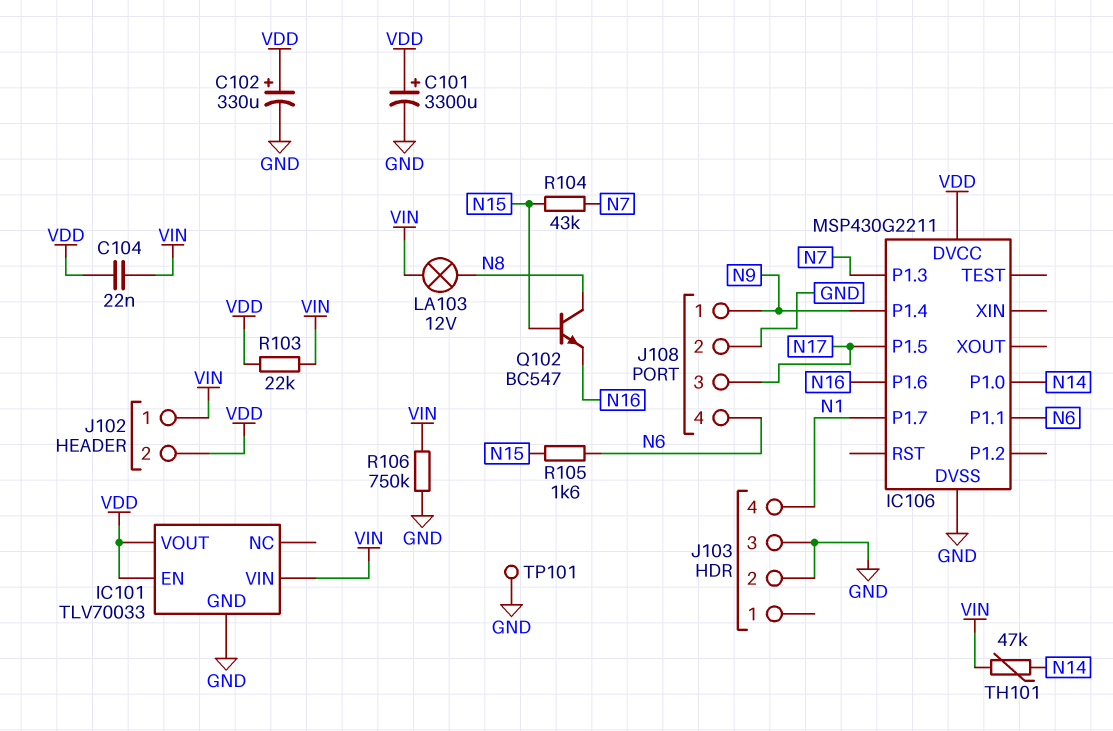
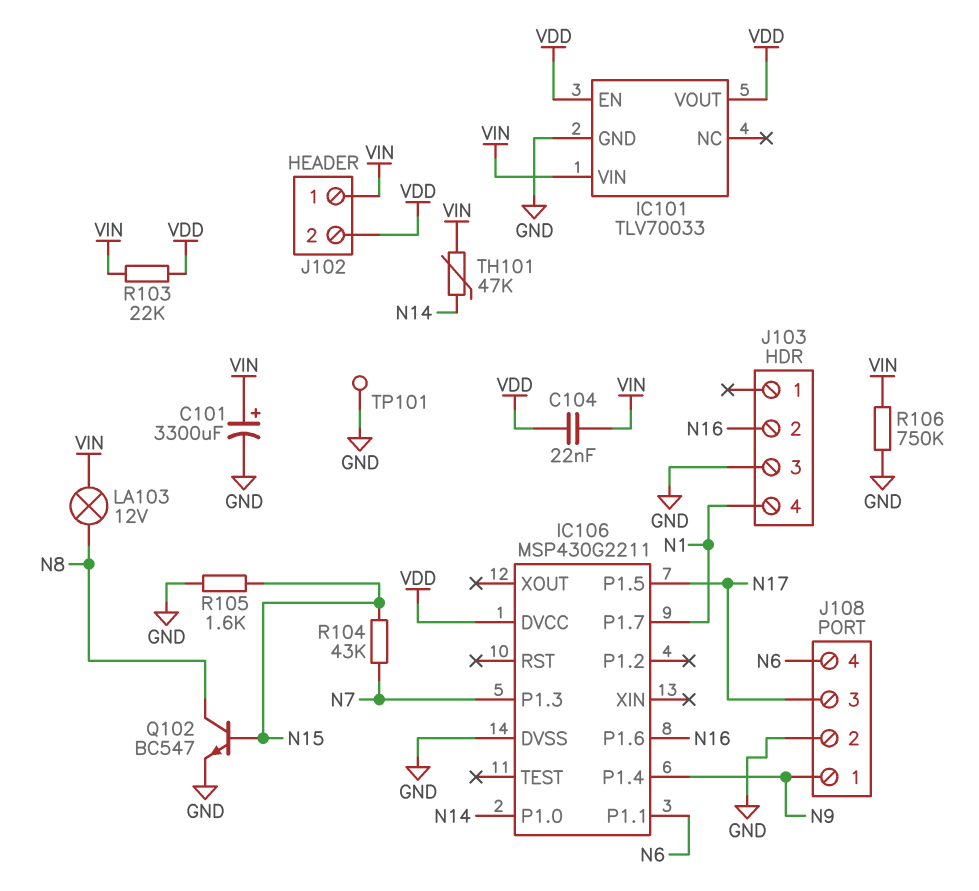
C101: 3300uF (plus VDD, minus GND) -> 3300uF (plus VIN, minus GND)
C102: 330uF (plus VDD, minus GND) -> none
J103 pin 2: GND -> N16
Q102: NPN BC547 (B N15, C N8, E N16) -> NPN BC547 (B N15, C N8, E GND)
R105: 1.6k (N6, N15) -> 1.6k (GND, N15)

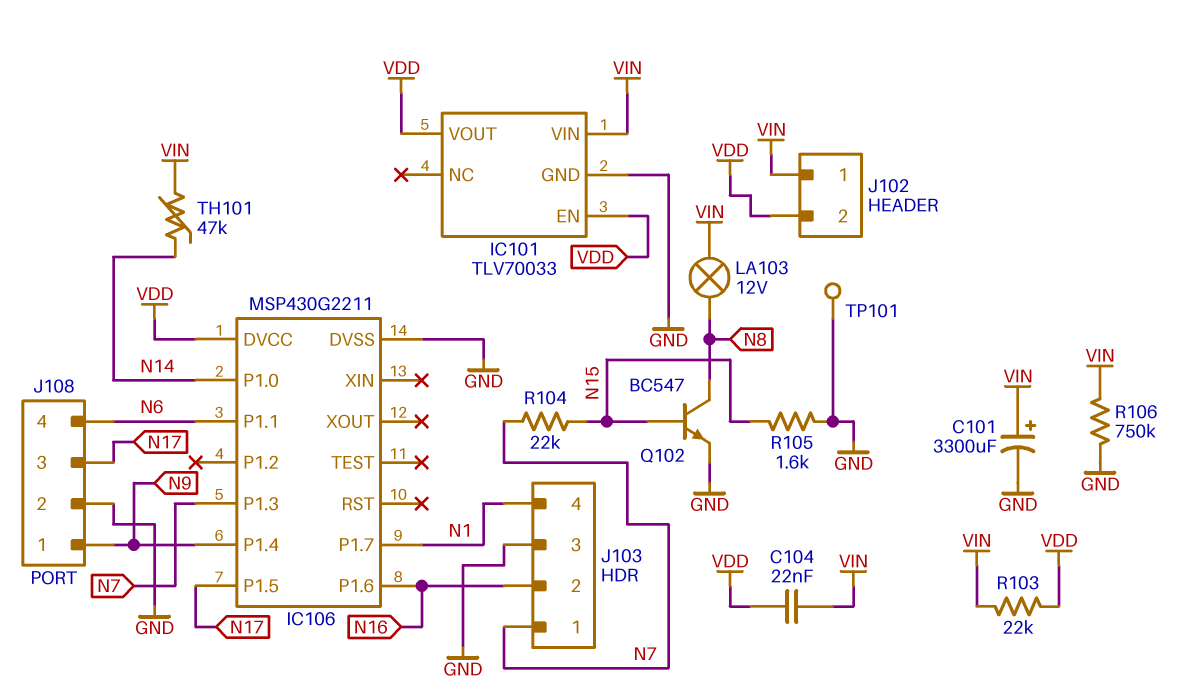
J103 pin 1: none -> N7
R104: 43k (N7, N15) -> 22k (N7, N15)

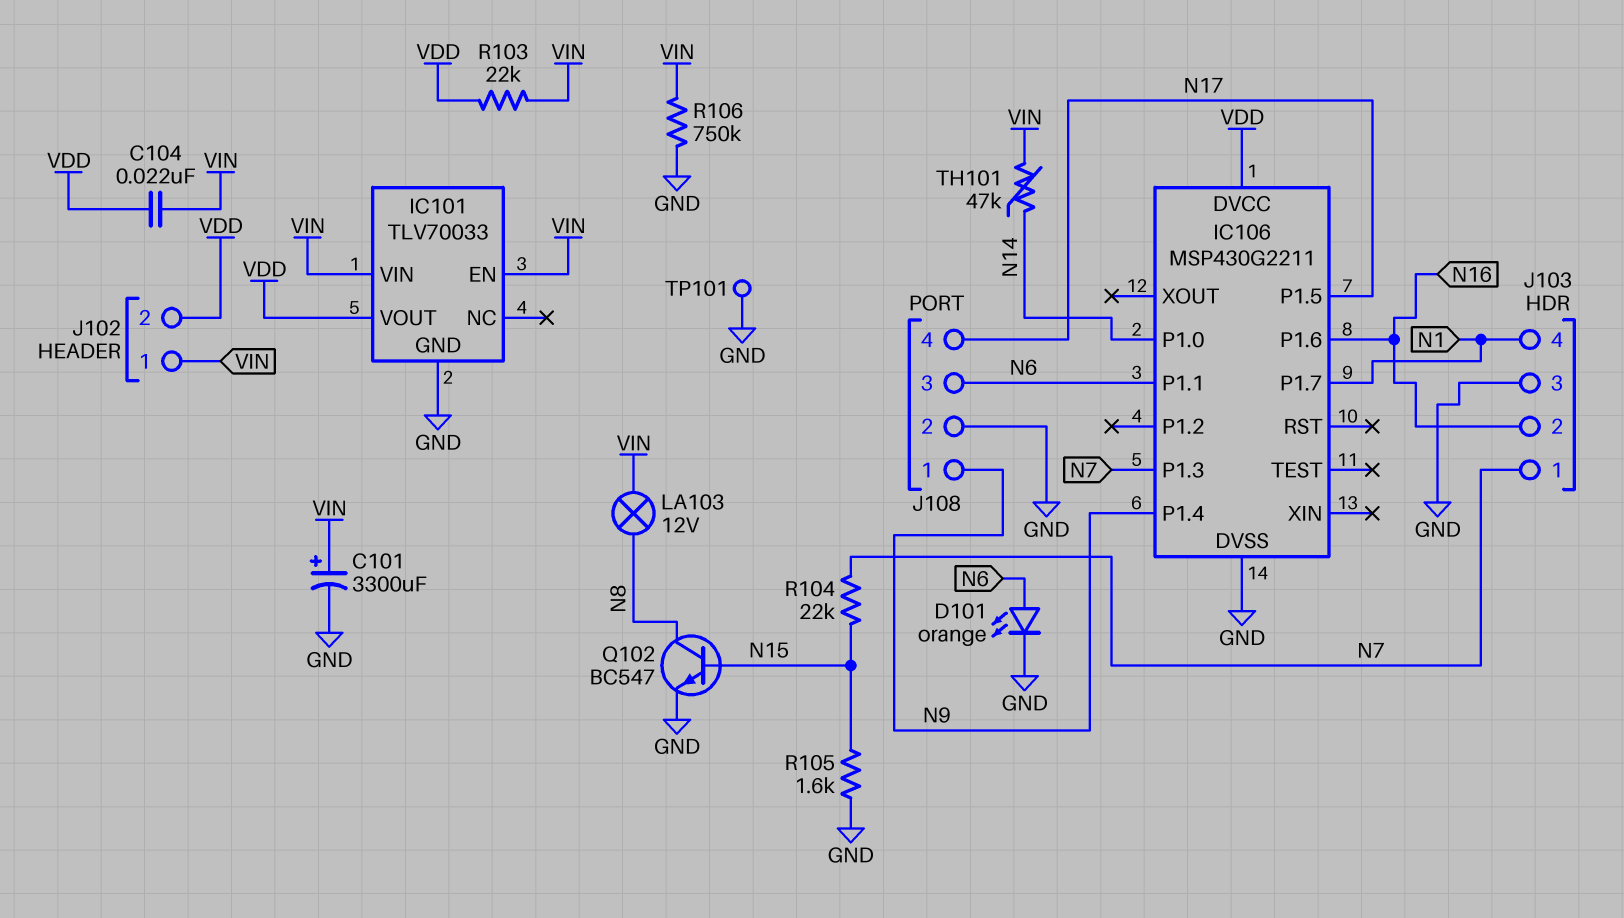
D101: none -> LED orange (A N6, K GND)
IC101 pin EN: VDD -> VIN
J108 pin 3: N17 -> N6
J108 pin 4: N6 -> N17

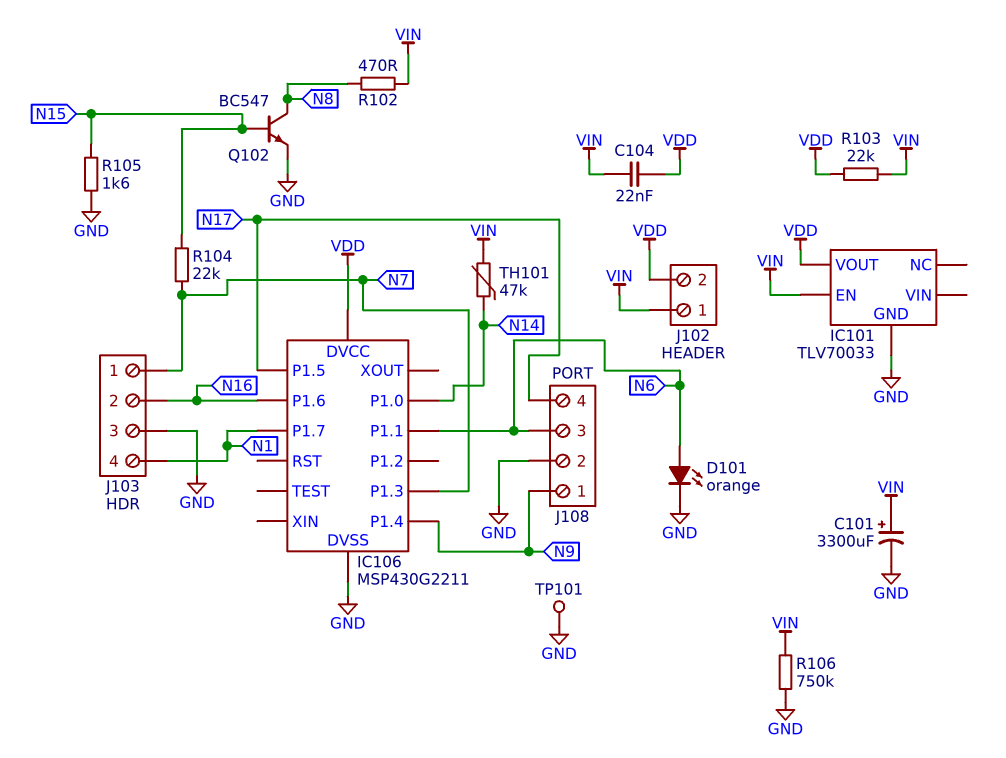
IC101 pin VIN: VIN -> none
LA103: lamp 12V (N8, VIN) -> none
R102: none -> 470 (N8, VIN)

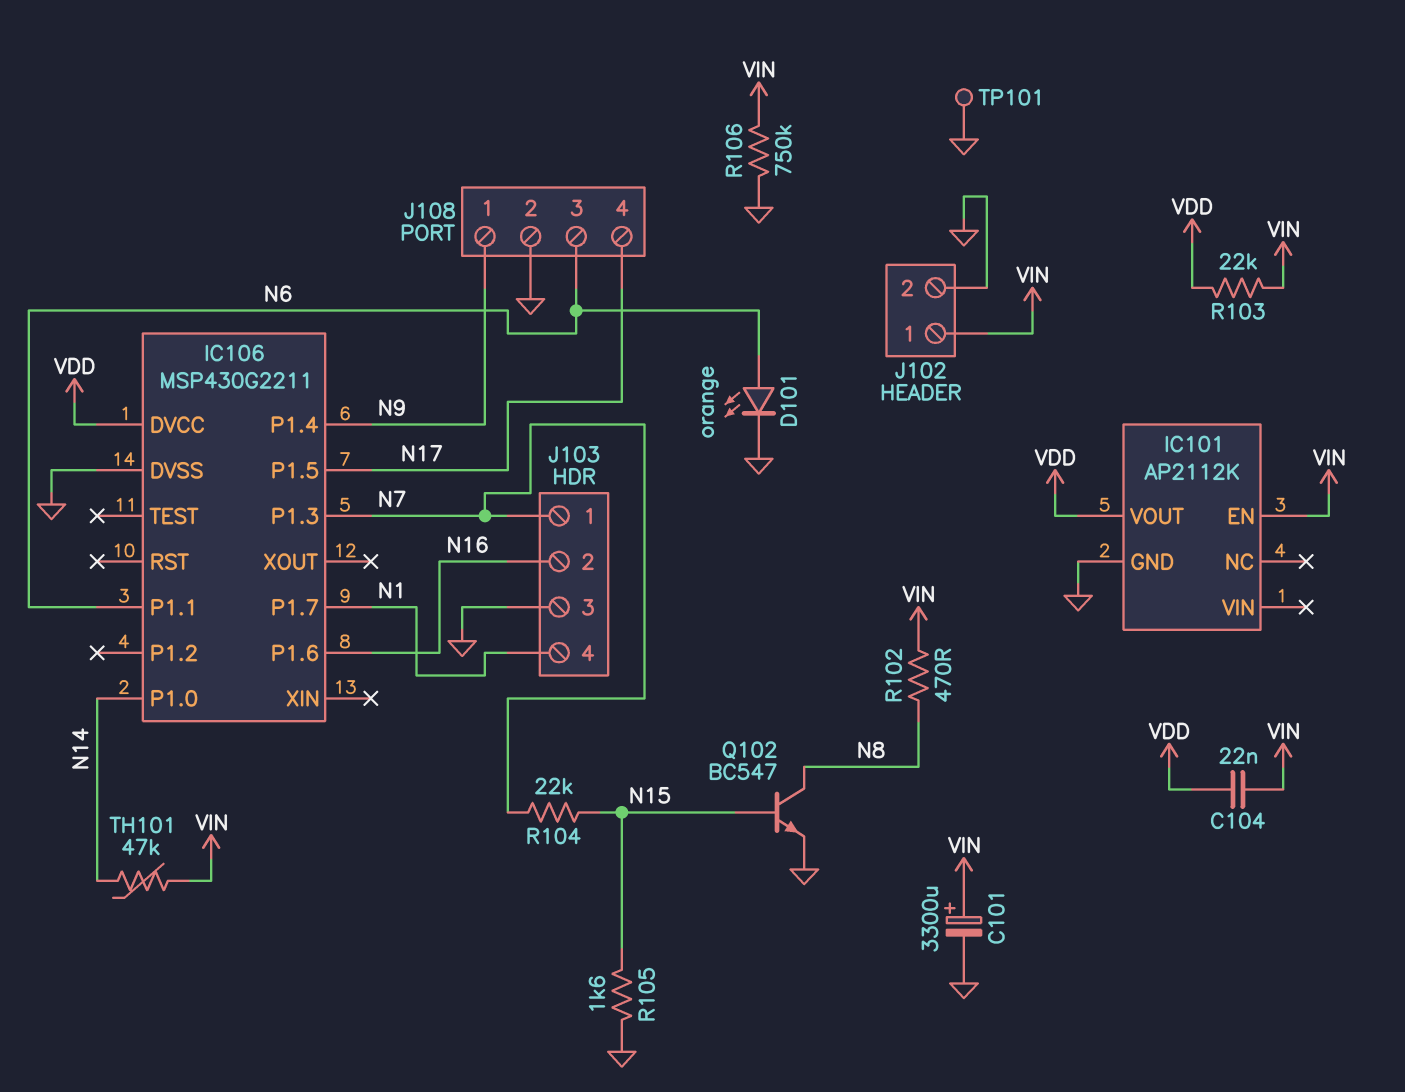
IC101: TLV70033 -> AP2112K
J102 pin 2: VDD -> GND

